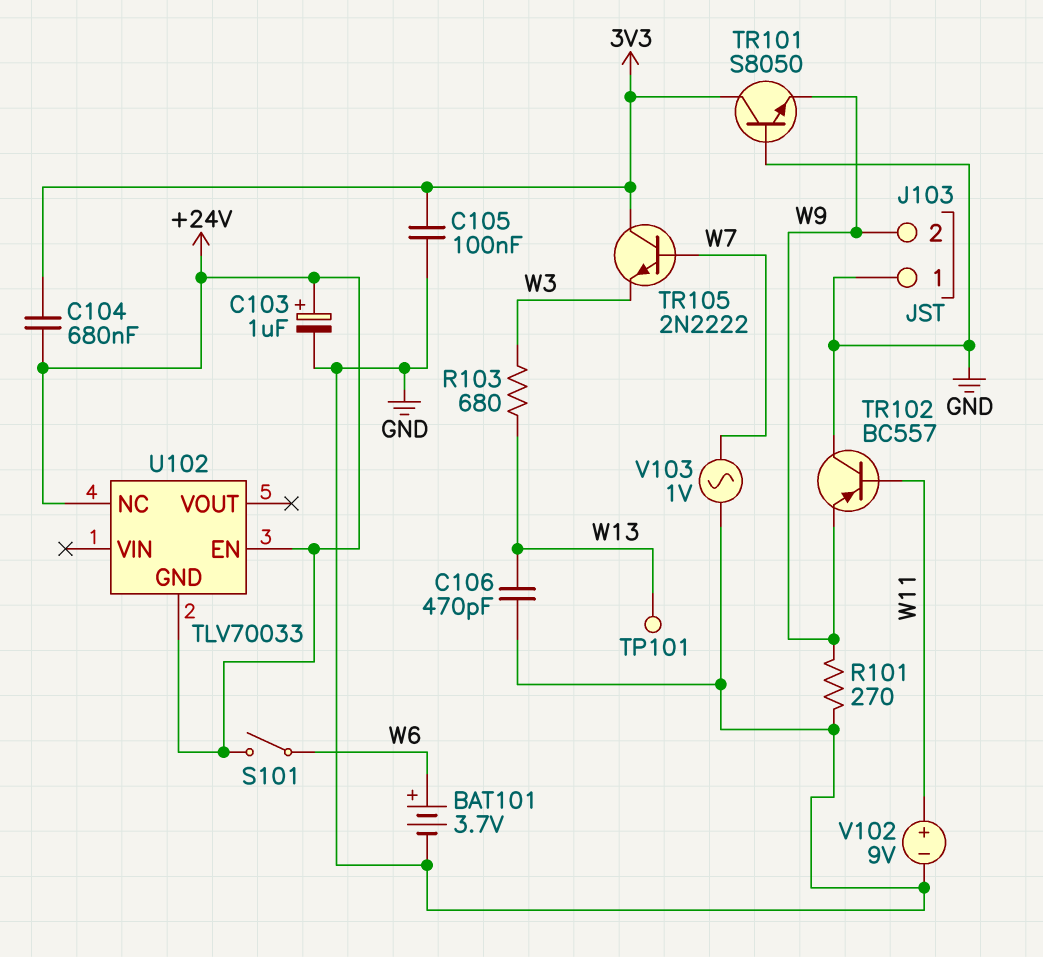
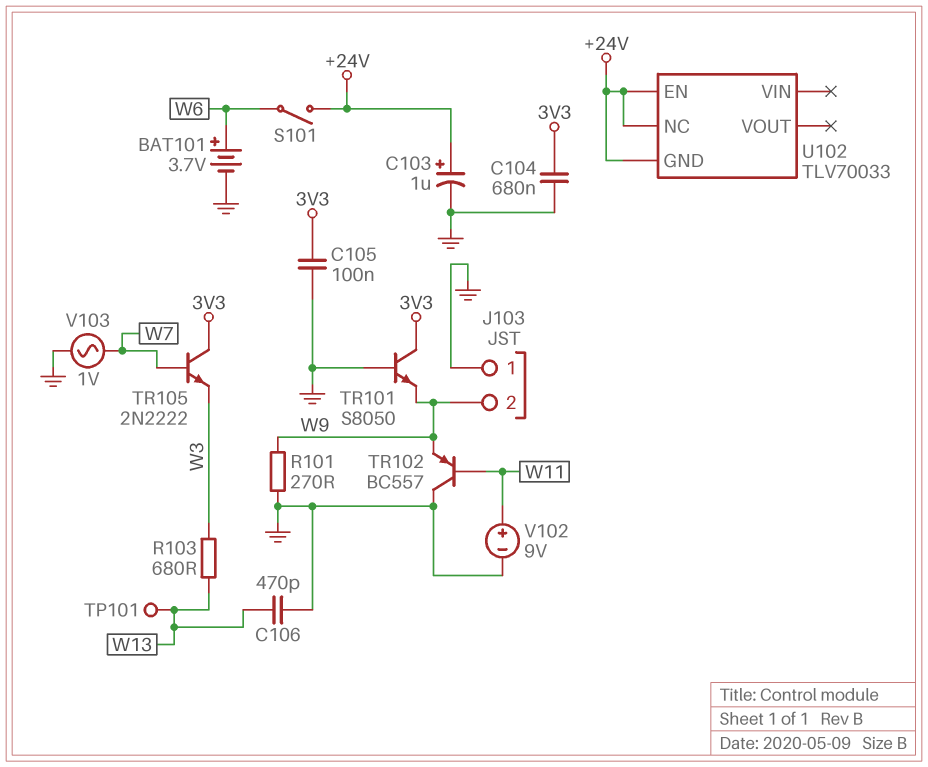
C104: 680nF (+24V, 3V3) -> 680nF (3V3, GND)

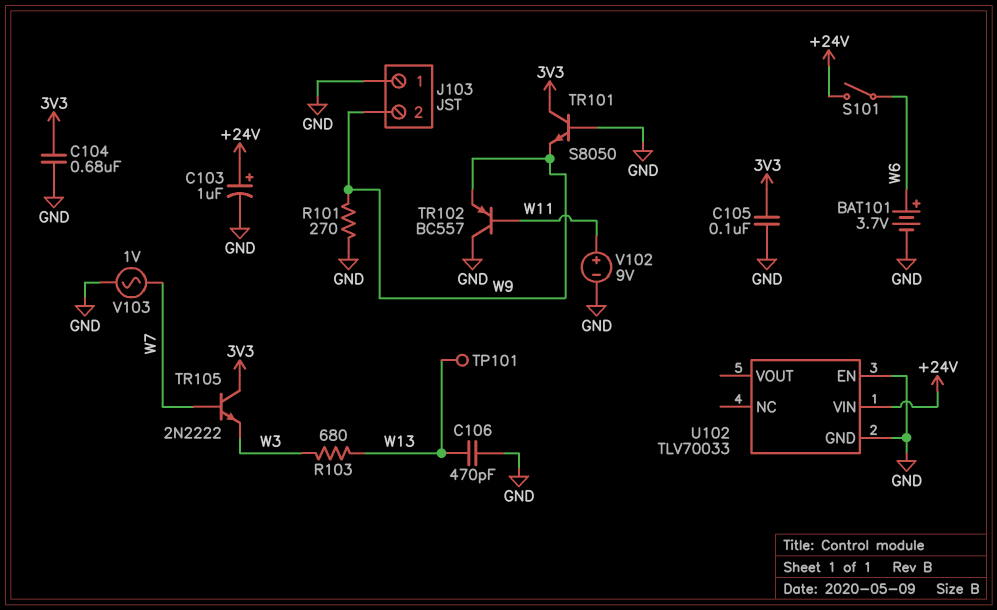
U102 pin EN: +24V -> GND
U102 pin GND: +24V -> GND
U102 pin NC: +24V -> none
U102 pin VIN: none -> +24V

